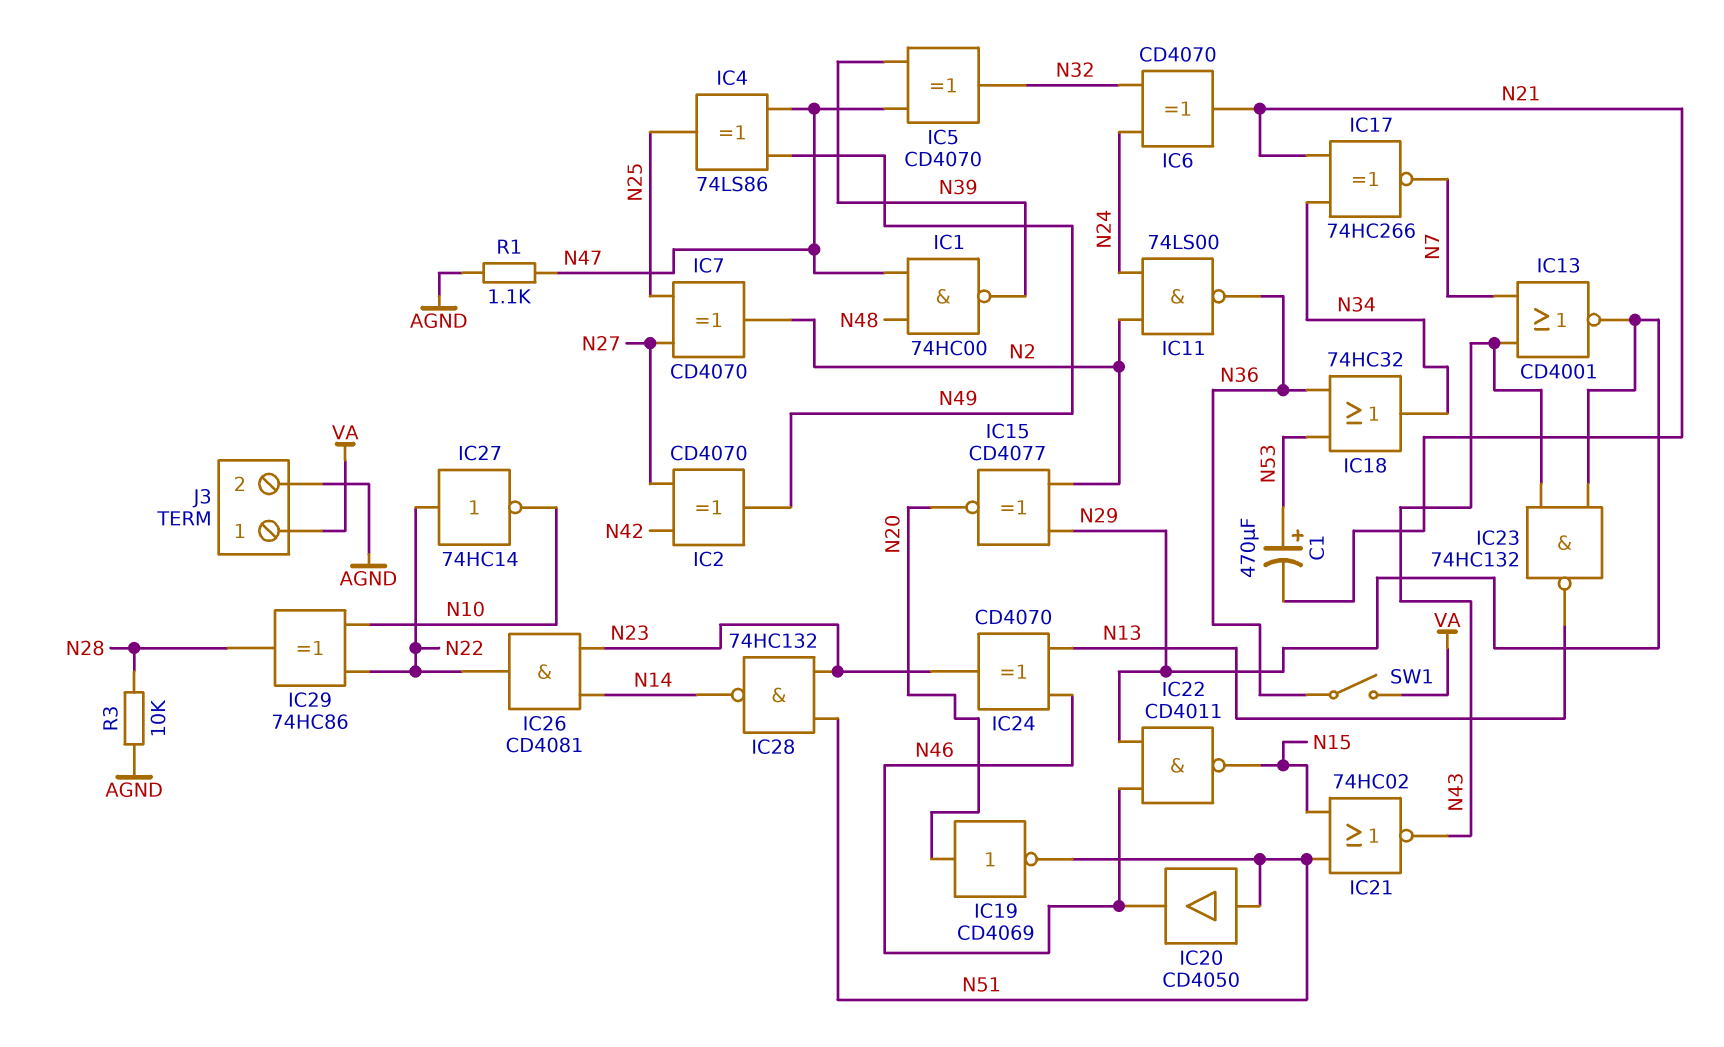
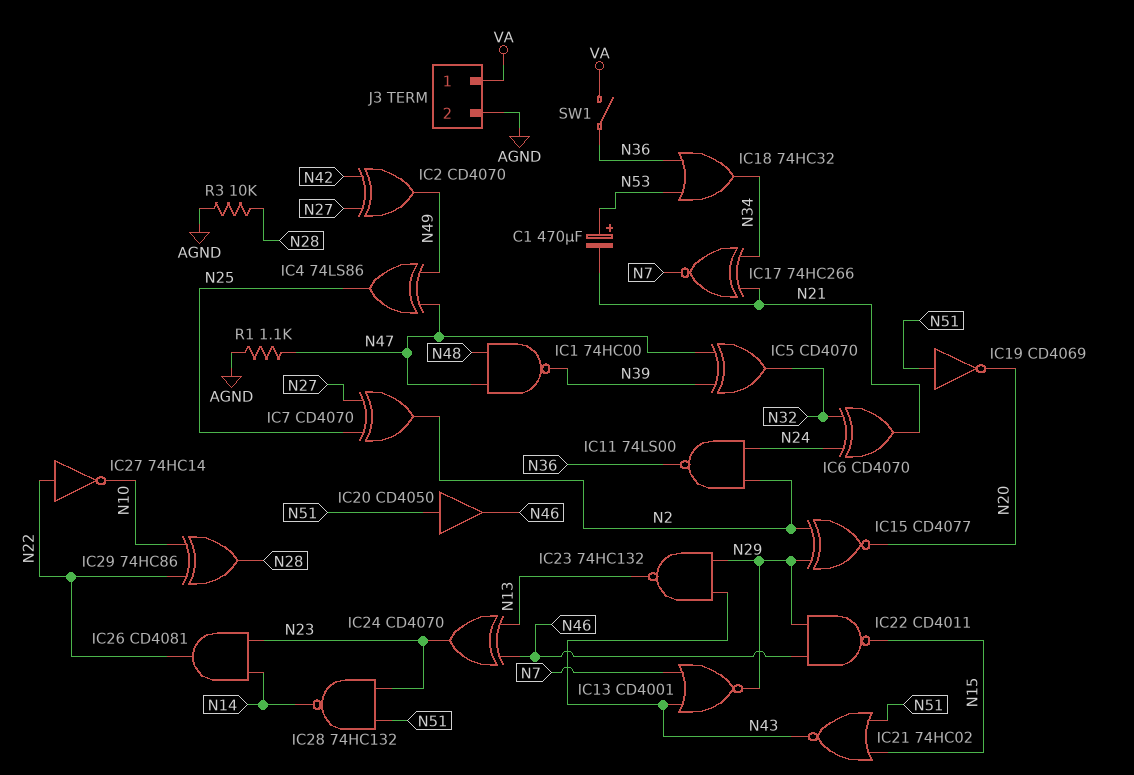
IC19: NOT CD4069 (in N20, out N51) -> NOT CD4069 (in N51, out N20)

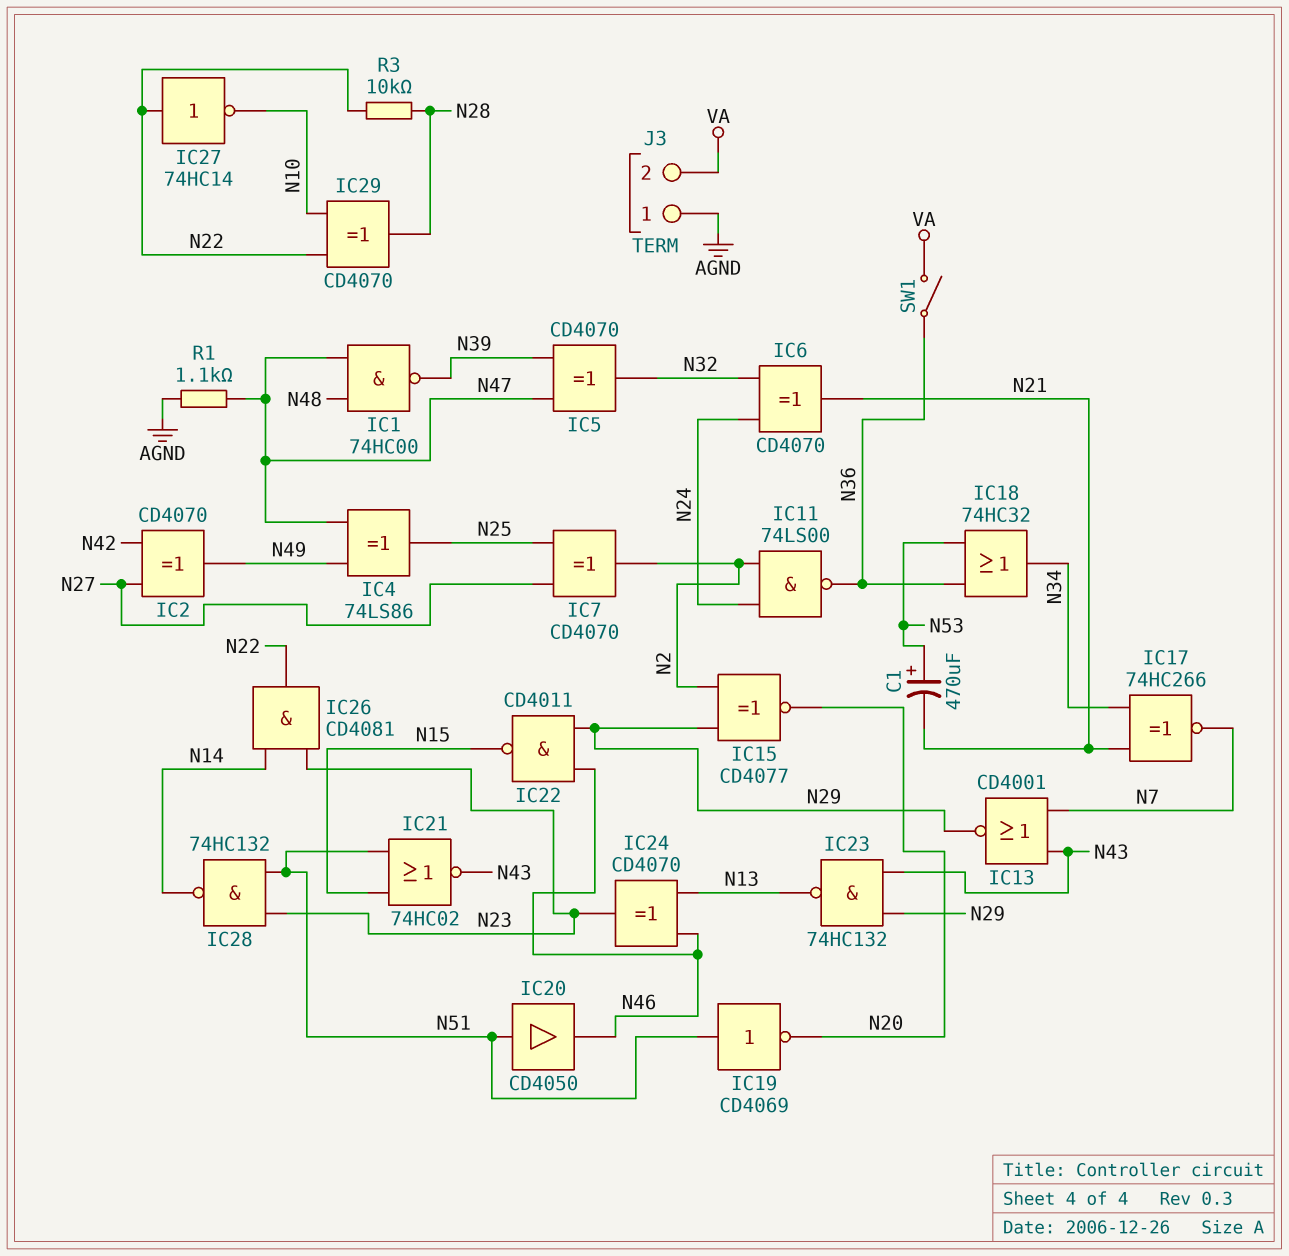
IC29: XOR 74HC86 (in N10, in N22, out N28) -> XOR CD4070 (in N10, in N22, out N28)
J3 pin 1: VA -> AGND
J3 pin 2: AGND -> VA
R3: 10k (AGND, N28) -> 10k (N22, N28)

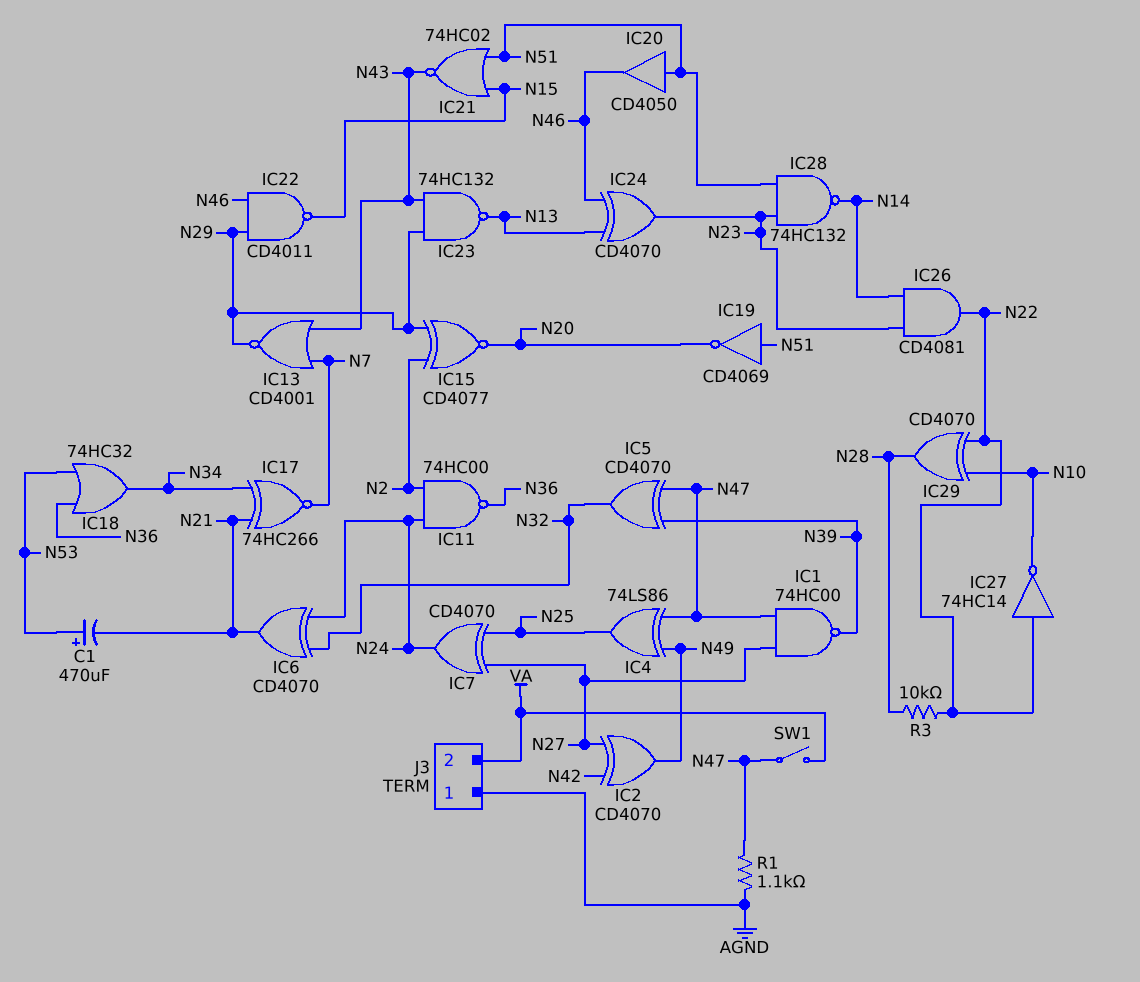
IC1: NAND 74HC00 (in N47, in N48, out N39) -> NAND 74HC00 (in N27, in N47, out N39)
IC7: XOR CD4070 (in N25, in N27, out N2) -> XOR CD4070 (in N25, in N27, out N24)
IC11: NAND 74LS00 (in N2, in N24, out N36) -> NAND 74HC00 (in N2, in N24, out N36)
SW1: switch (N36, VA) -> switch (N47, VA)

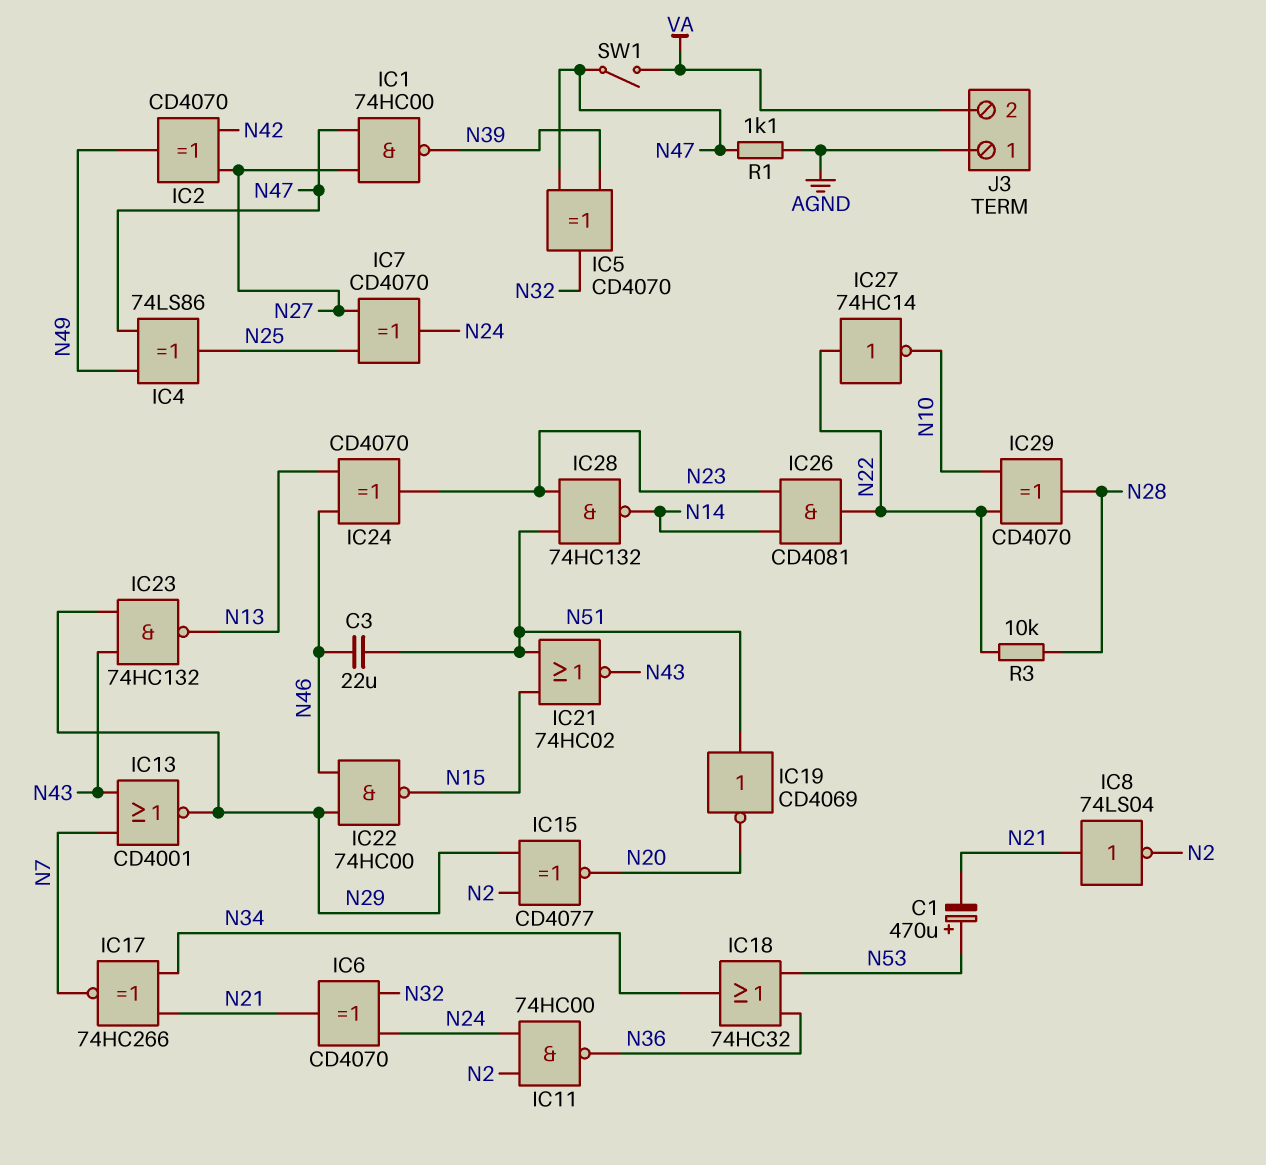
C3: none -> 22uF (N46, N51)
IC8: none -> NOT 74LS04 (in N21, out N2)
IC20: buffer CD4050 (in N51, out N46) -> none
IC22: NAND CD4011 (in N29, in N46, out N15) -> NAND 74HC00 (in N29, in N46, out N15)

